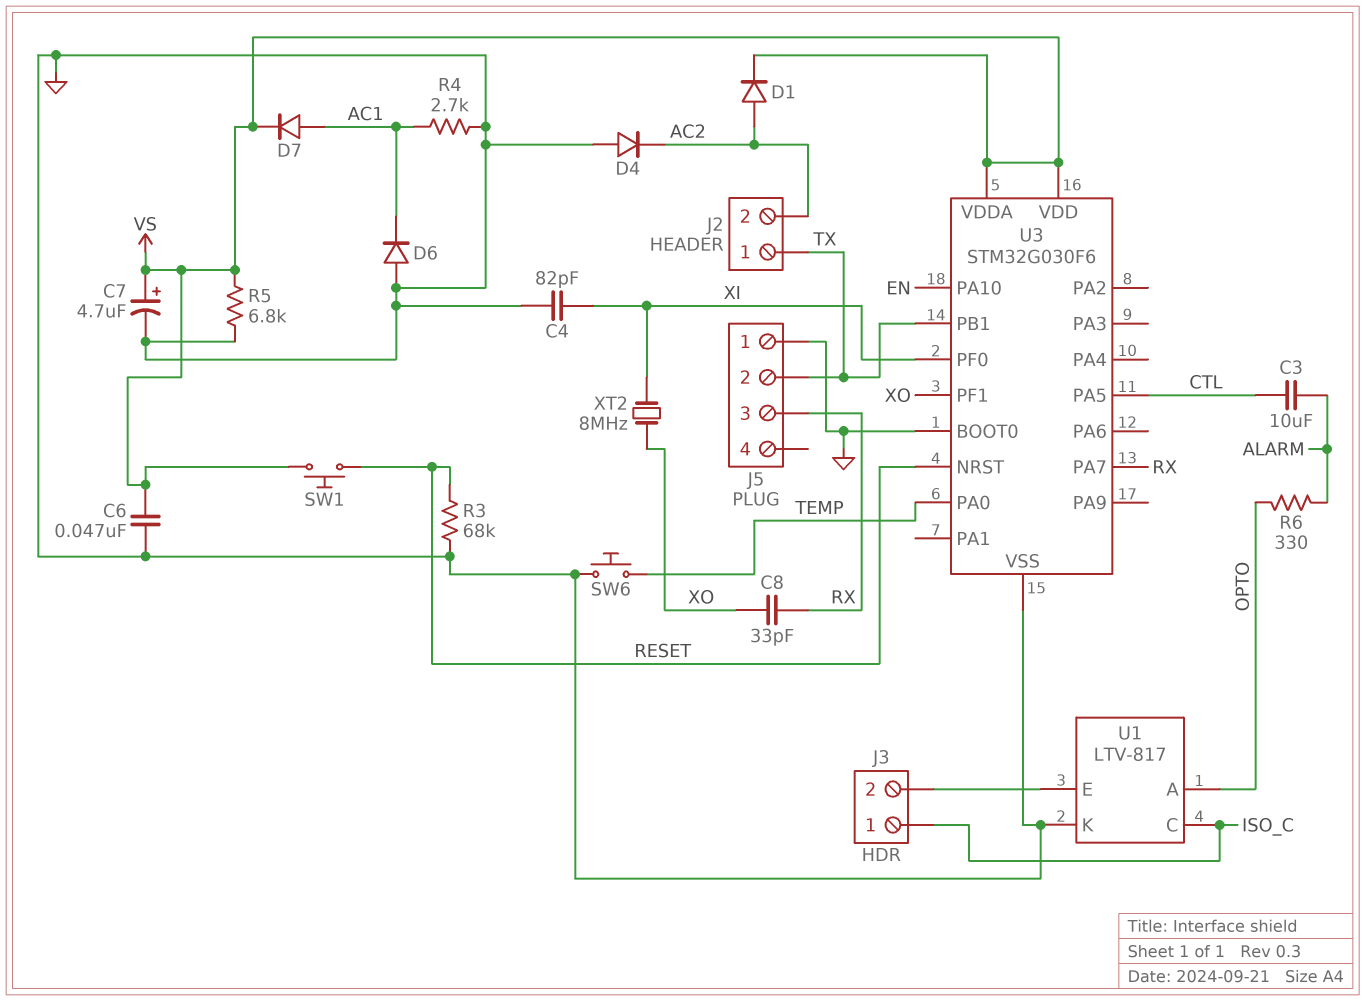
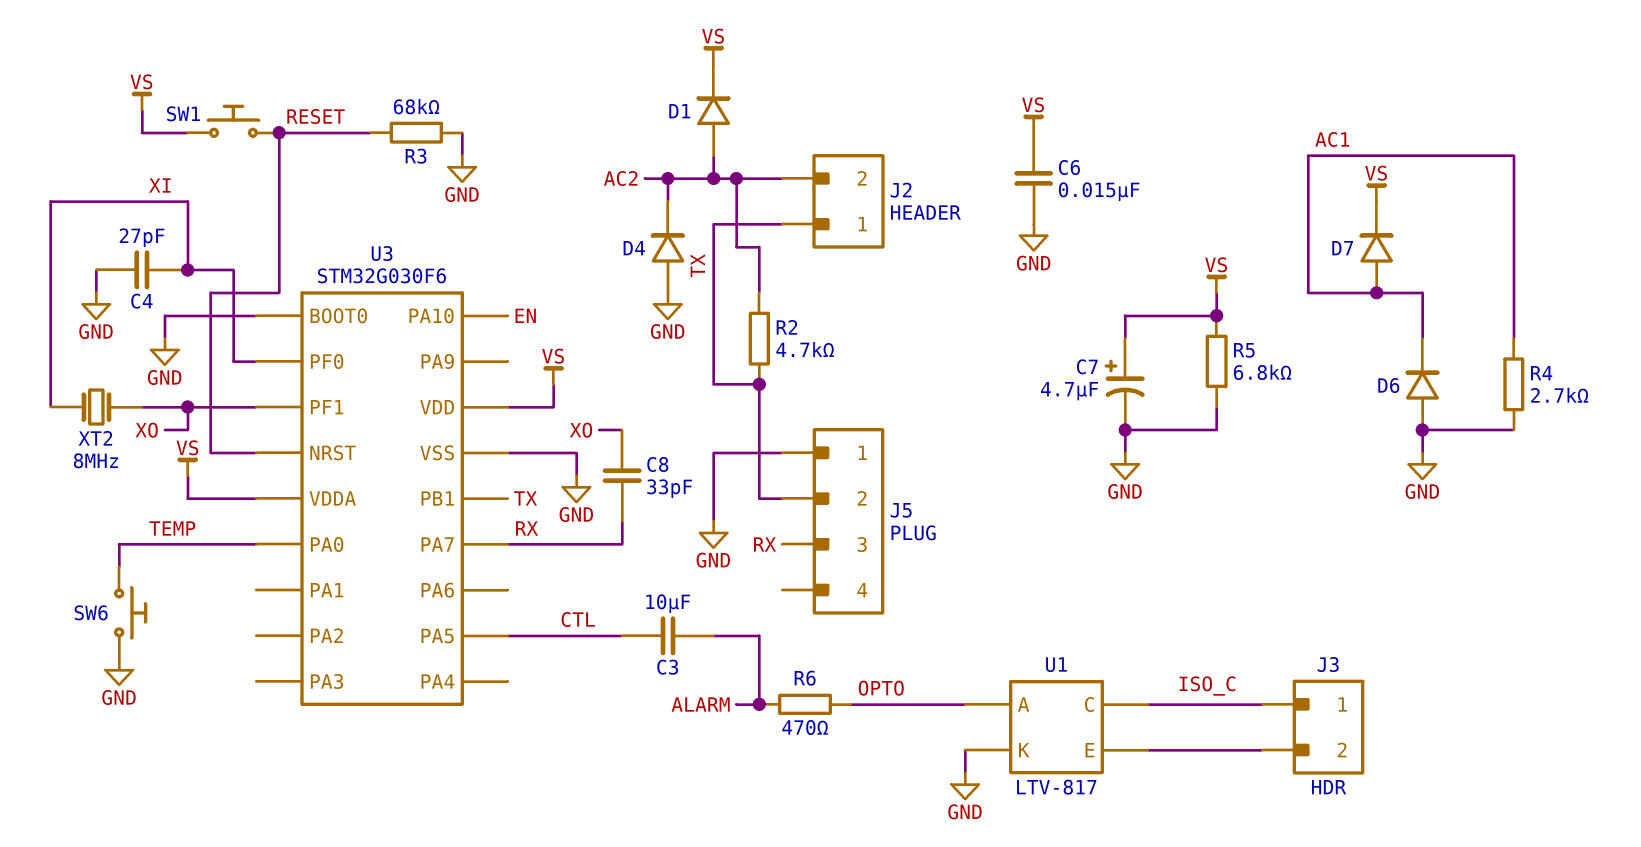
C4: 82pF (GND, XI) -> 27pF (GND, XI)
C6: 47nF (GND, VS) -> 15nF (GND, VS)
R2: none -> 4.7k (AC2, TX)
R6: 330 (ALARM, OPTO) -> 470 (ALARM, OPTO)

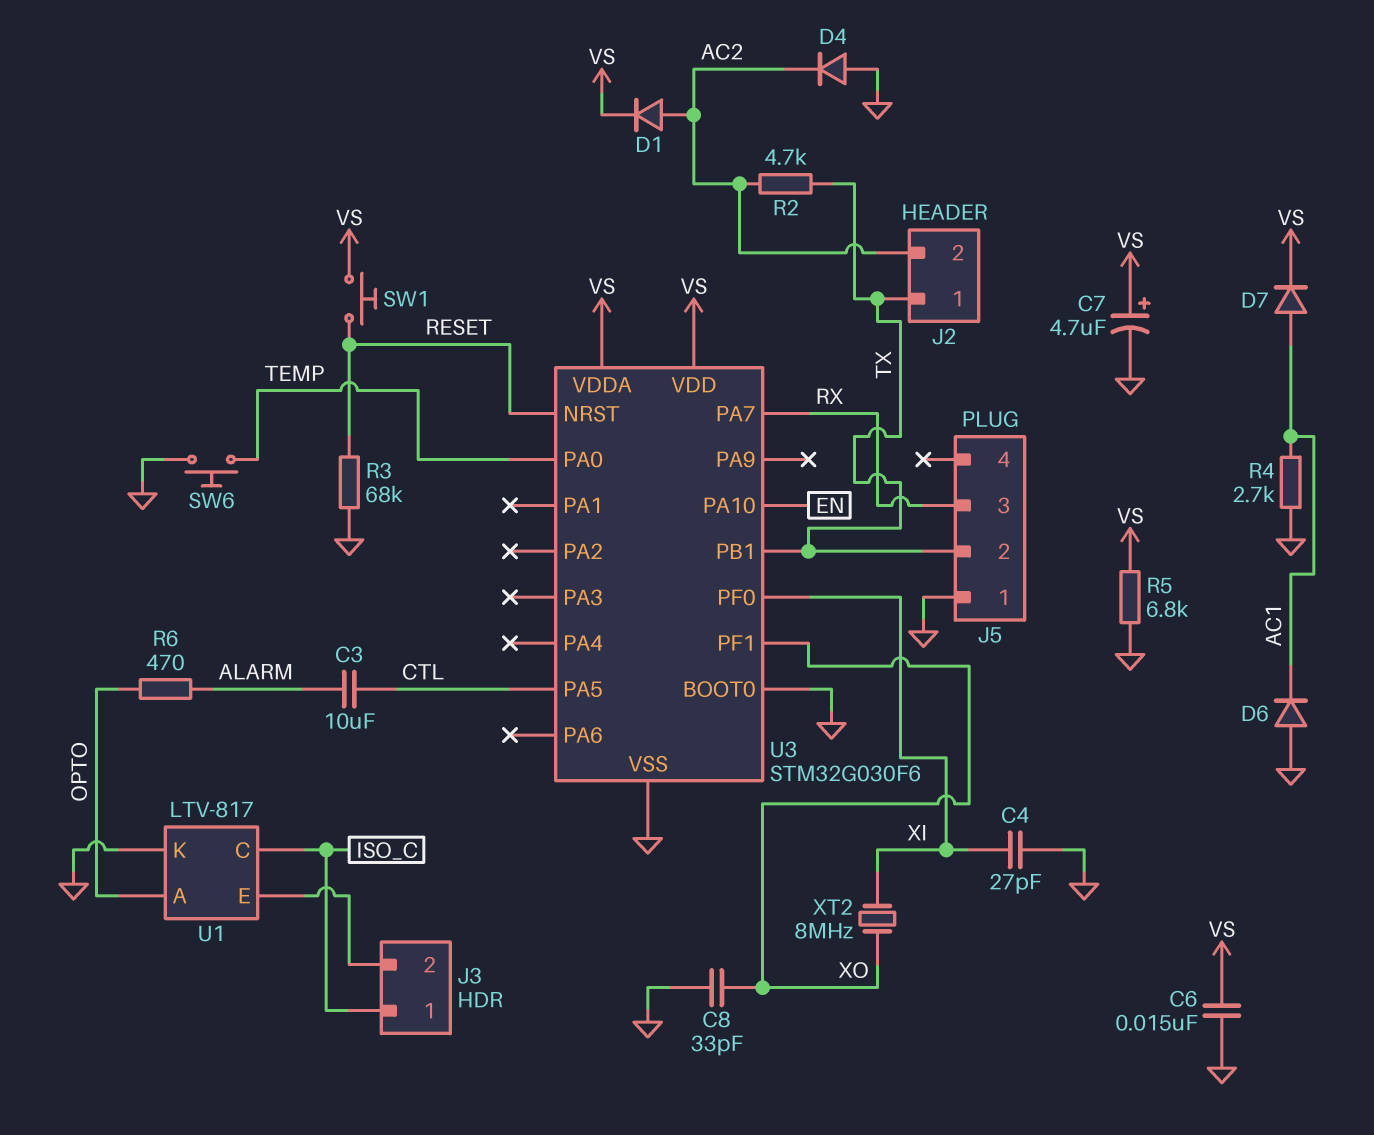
C8: 33pF (RX, XO) -> 33pF (GND, XO)

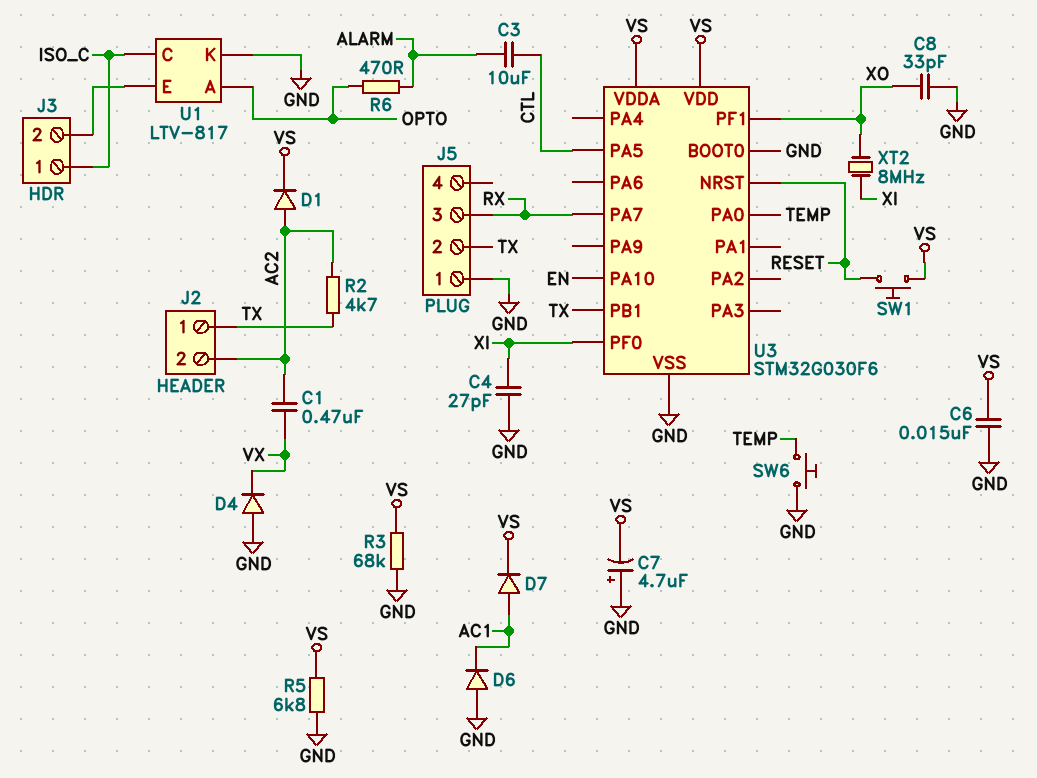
C1: none -> 470nF (AC2, VX)
C7: 4.7uF (plus VS, minus GND) -> 4.7uF (plus GND, minus VS)
D4: diode (A GND, K AC2) -> diode (A GND, K VX)
R3: 68k (GND, RESET) -> 68k (GND, VS)
R4: 2.7k (AC1, GND) -> none

